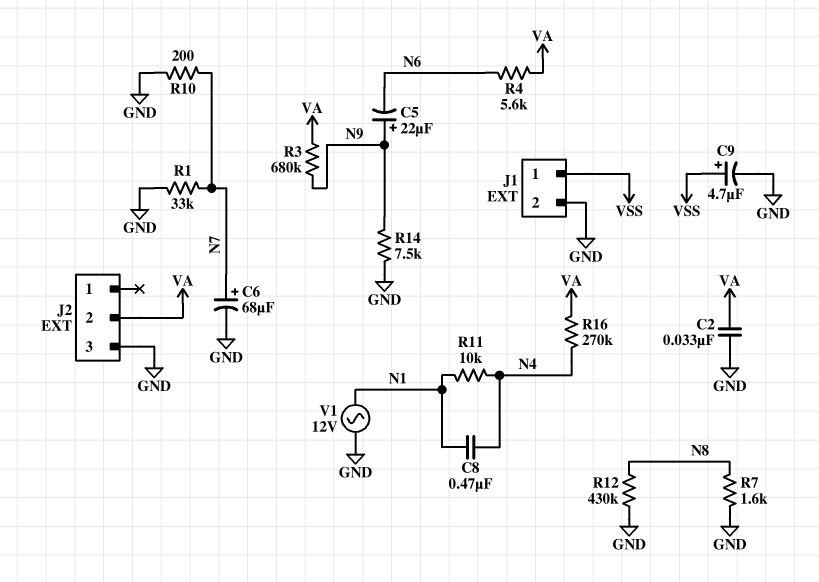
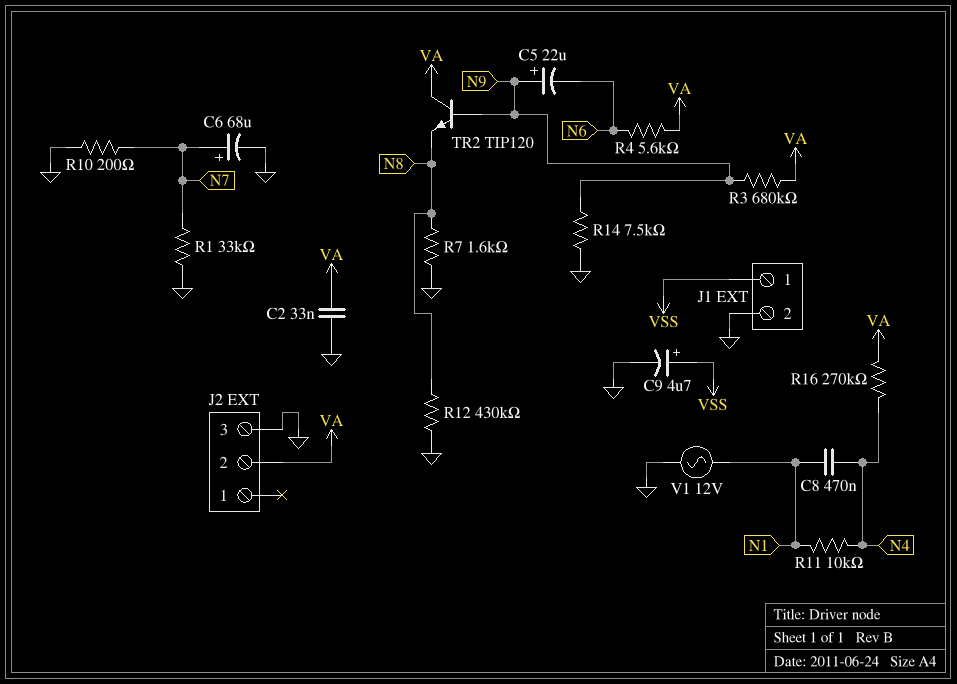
TR2: none -> NPN TIP120 (B N9, C VA, E N8)

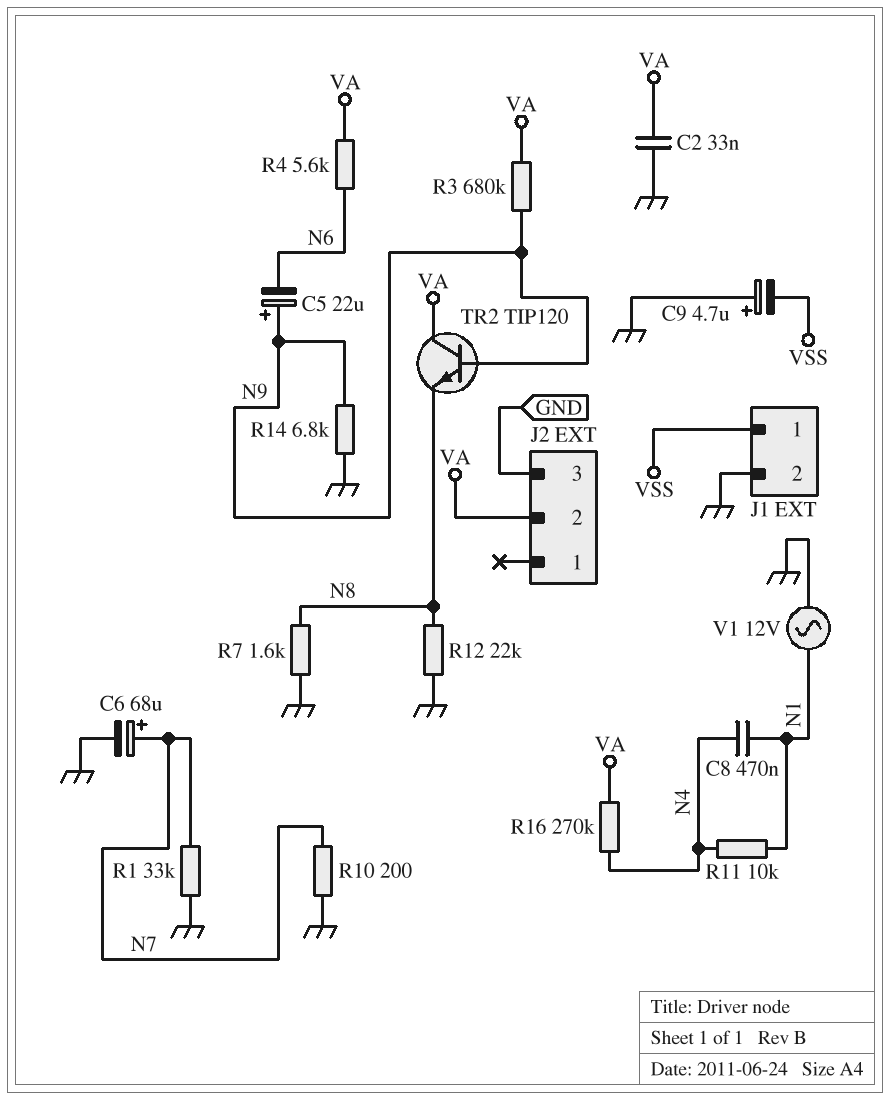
C9: 4.7uF (plus VSS, minus GND) -> 4.7uF (plus GND, minus VSS)
R12: 430k (GND, N8) -> 22k (GND, N8)
R14: 7.5k (GND, N9) -> 6.8k (GND, N9)

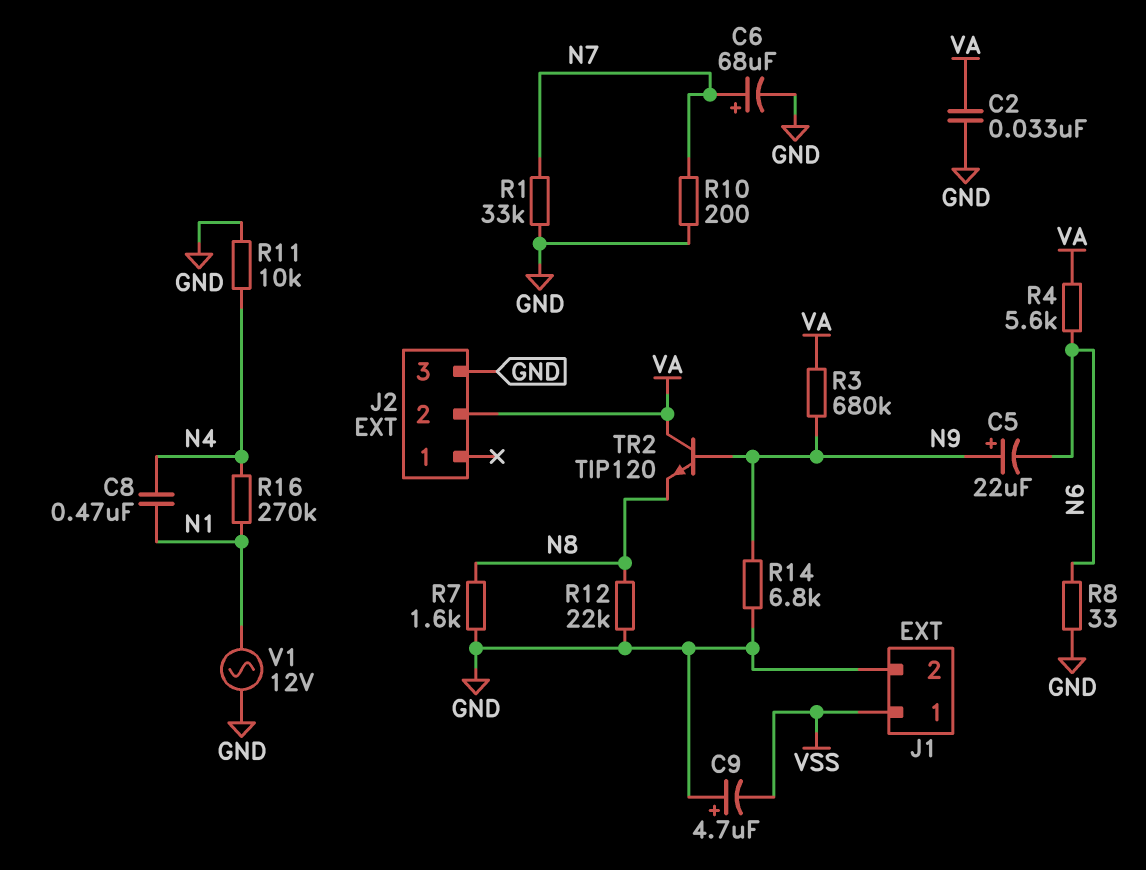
R8: none -> 33 (GND, N6)
R11: 10k (N1, N4) -> 10k (GND, N4)
R16: 270k (N4, VA) -> 270k (N1, N4)

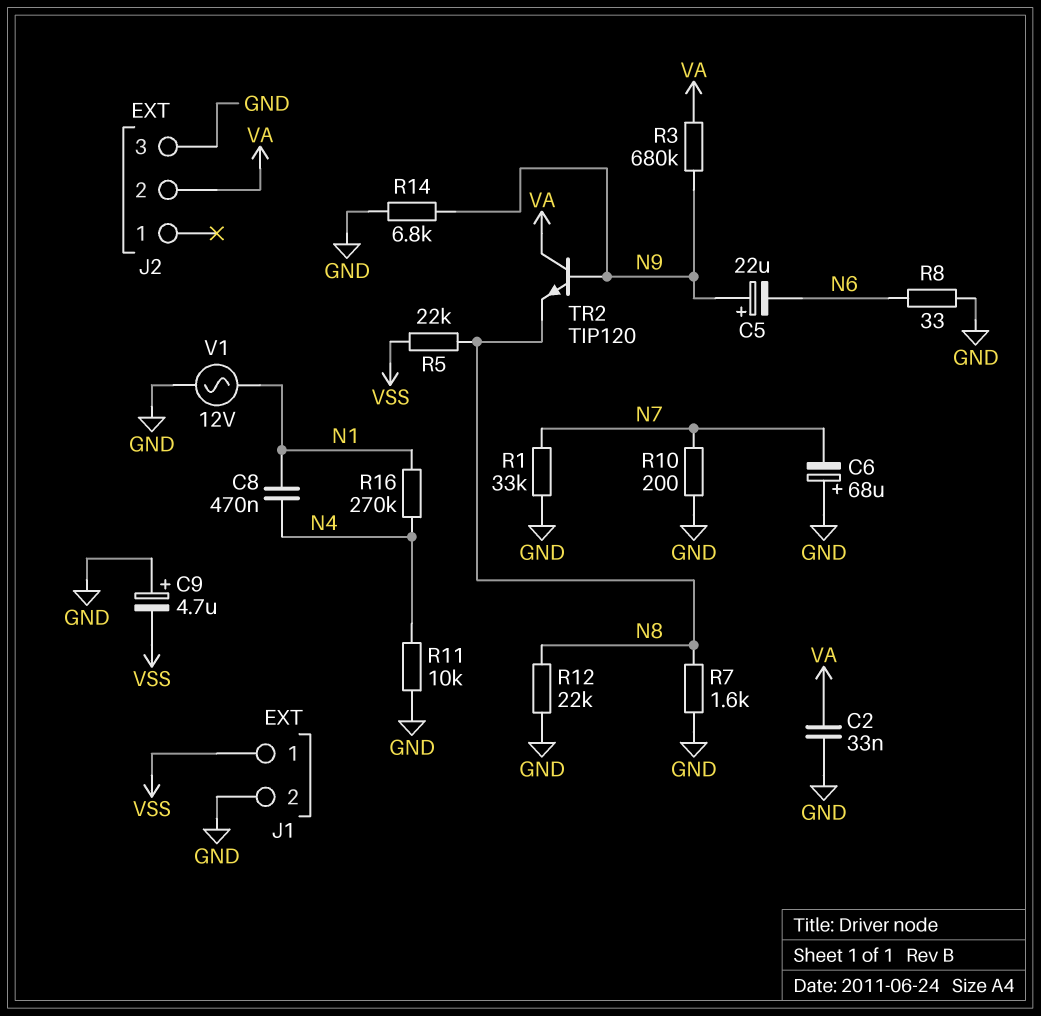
C6: 68uF (plus N7, minus GND) -> 68uF (plus GND, minus N7)
R4: 5.6k (N6, VA) -> none
R5: none -> 22k (N8, VSS)

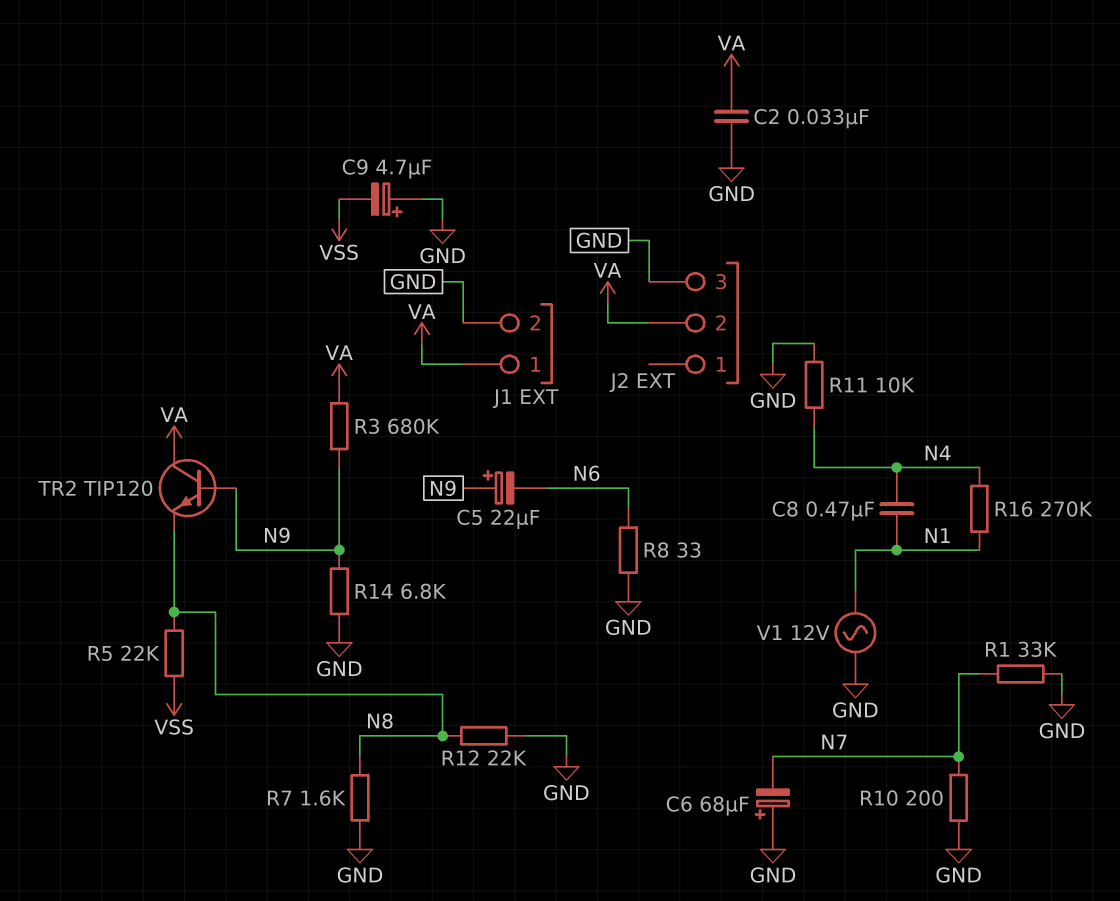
J1 pin 1: VSS -> VA

